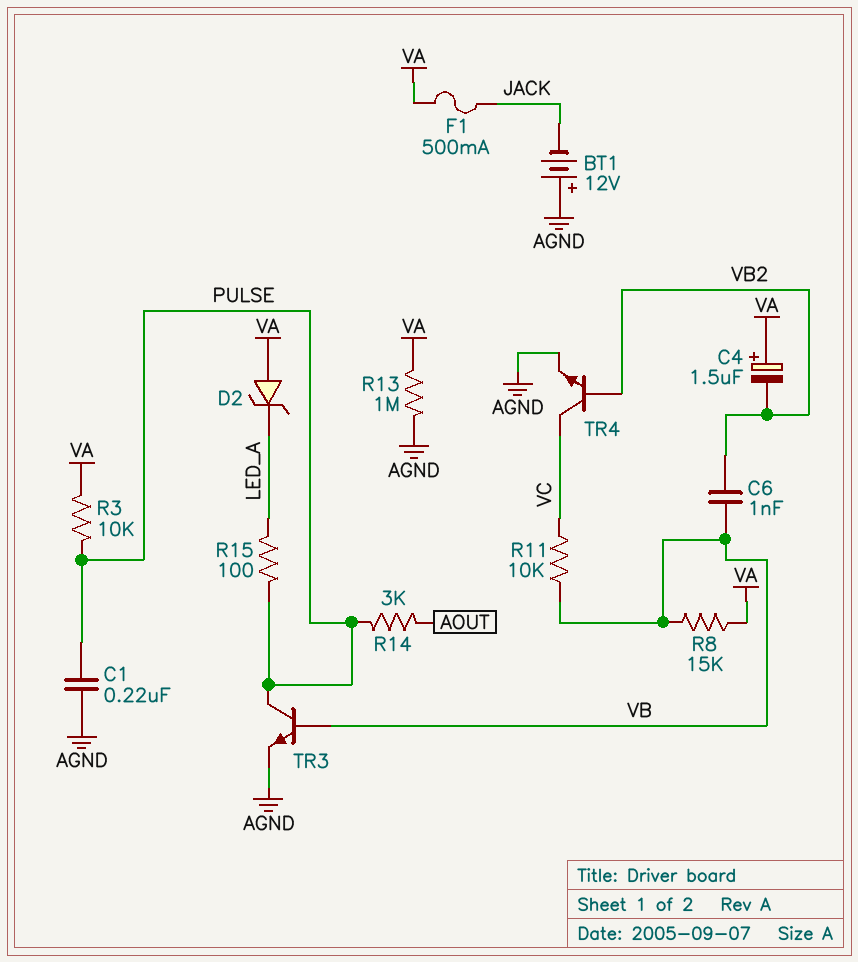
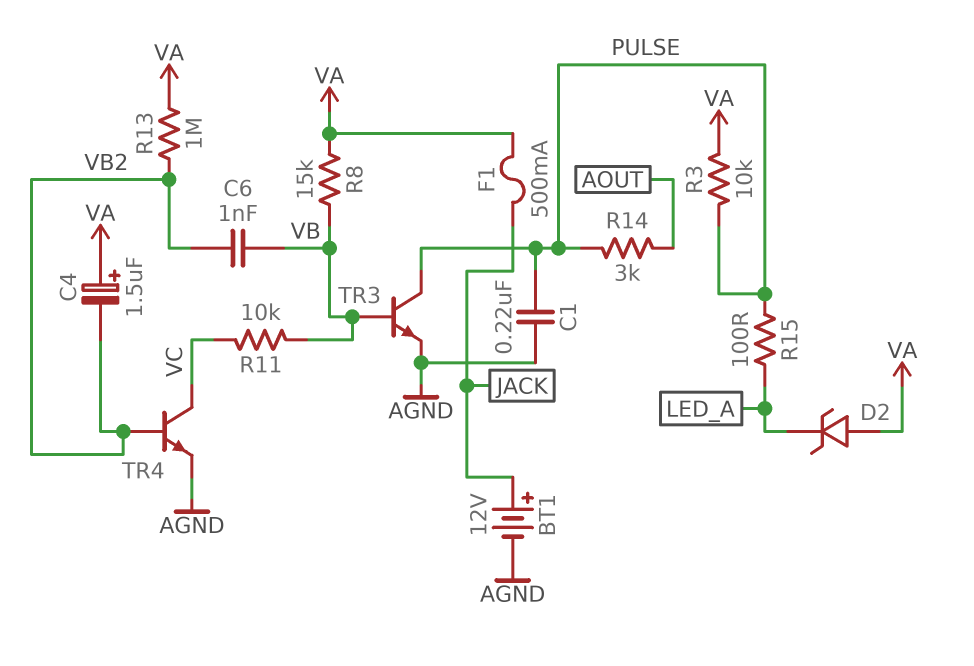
BT1: 12V (plus AGND, minus JACK) -> 12V (plus JACK, minus AGND)
R13: 1M (AGND, VA) -> 1M (VA, VB2)

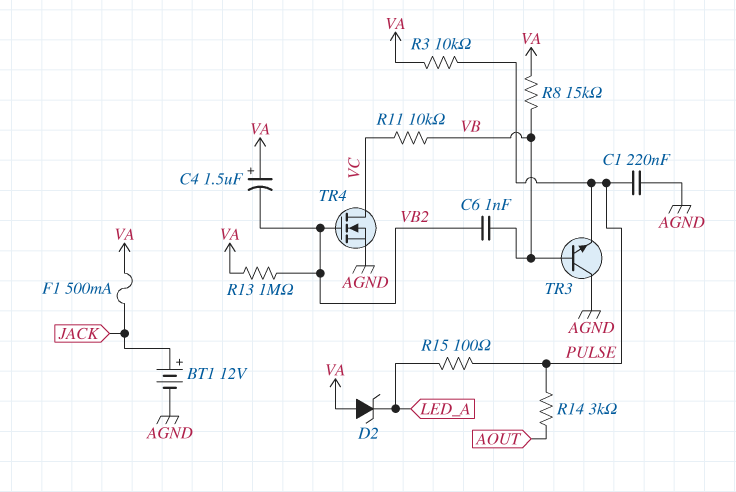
TR3: NPN (B VB, C PULSE, E AGND) -> NPN (B VB, C AGND, E PULSE)
TR4: NPN (B VB2, C VC, E AGND) -> NMOS (G VB2, D VC, S AGND)

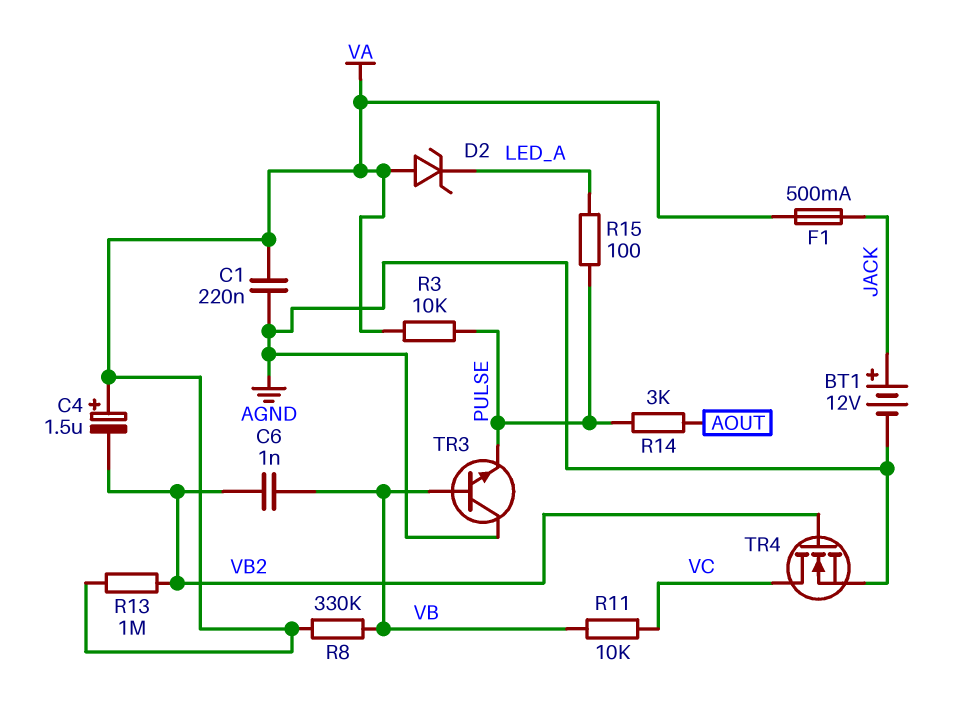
C1: 220nF (AGND, PULSE) -> 220nF (AGND, VA)
R8: 15k (VA, VB) -> 330k (VA, VB)

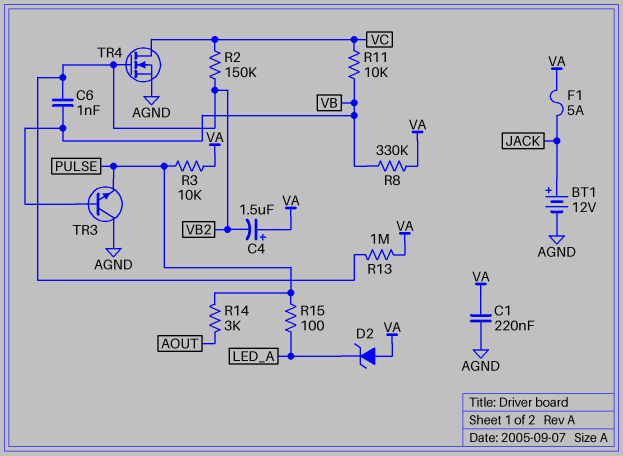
F1: 500mA (JACK, VA) -> 5A (JACK, VA)
R2: none -> 150k (VB2, VC)

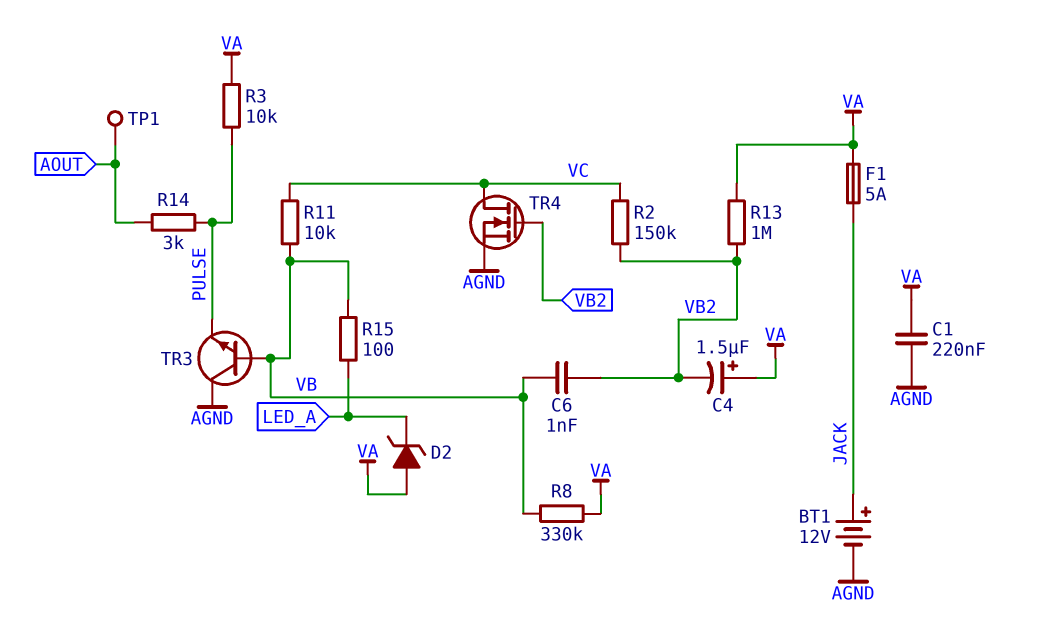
R15: 100 (LED_A, PULSE) -> 100 (LED_A, VB)
TP1: none -> test point (AOUT)

